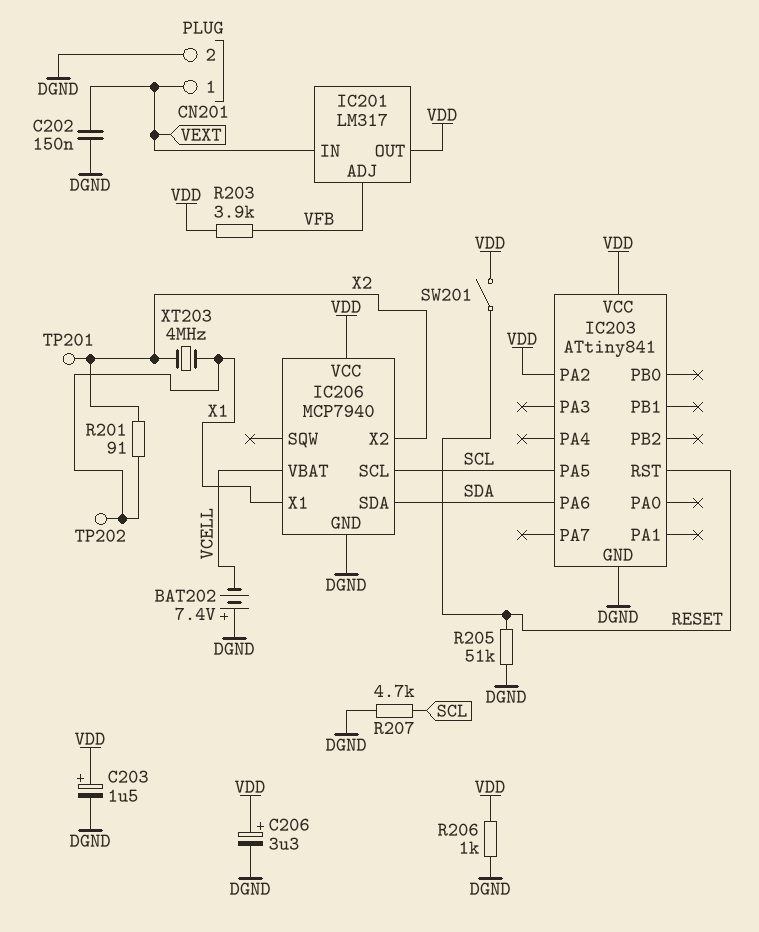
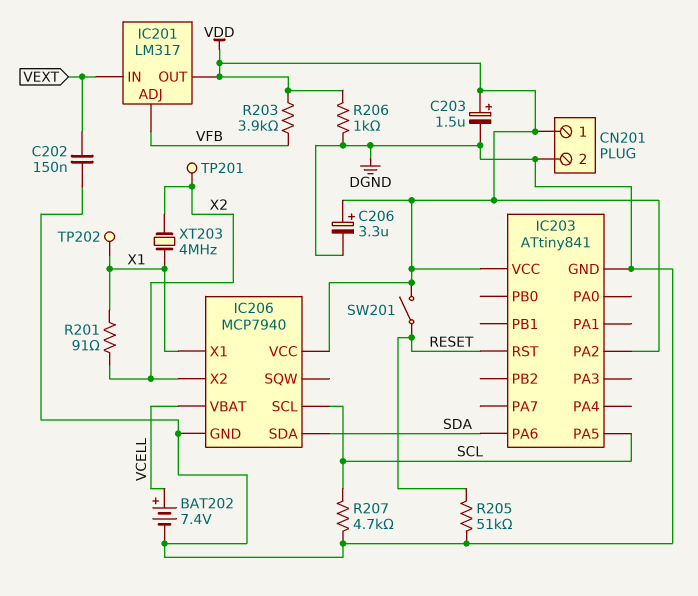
BAT202: 7.4V (plus DGND, minus VCELL) -> 7.4V (plus VCELL, minus DGND)
CN201 pin 1: VEXT -> VDD

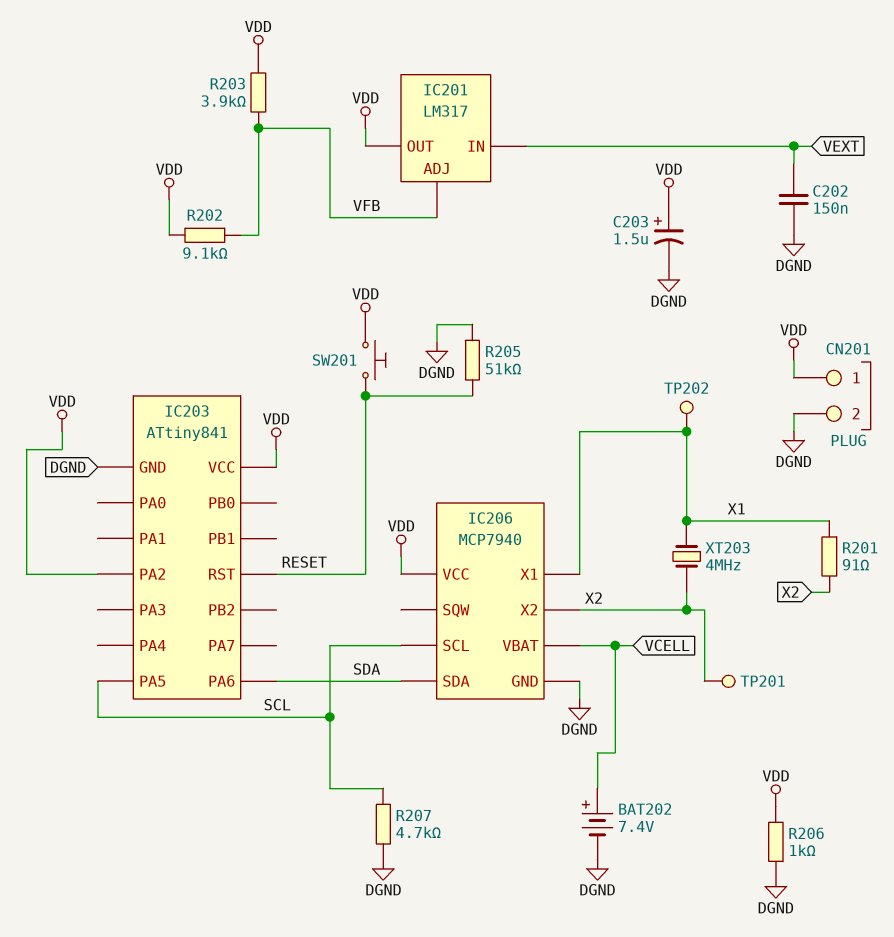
C206: 3.3uF (plus VDD, minus DGND) -> none
R202: none -> 9.1k (VDD, VFB)
SW201: switch (RESET, VDD) -> button (RESET, VDD)

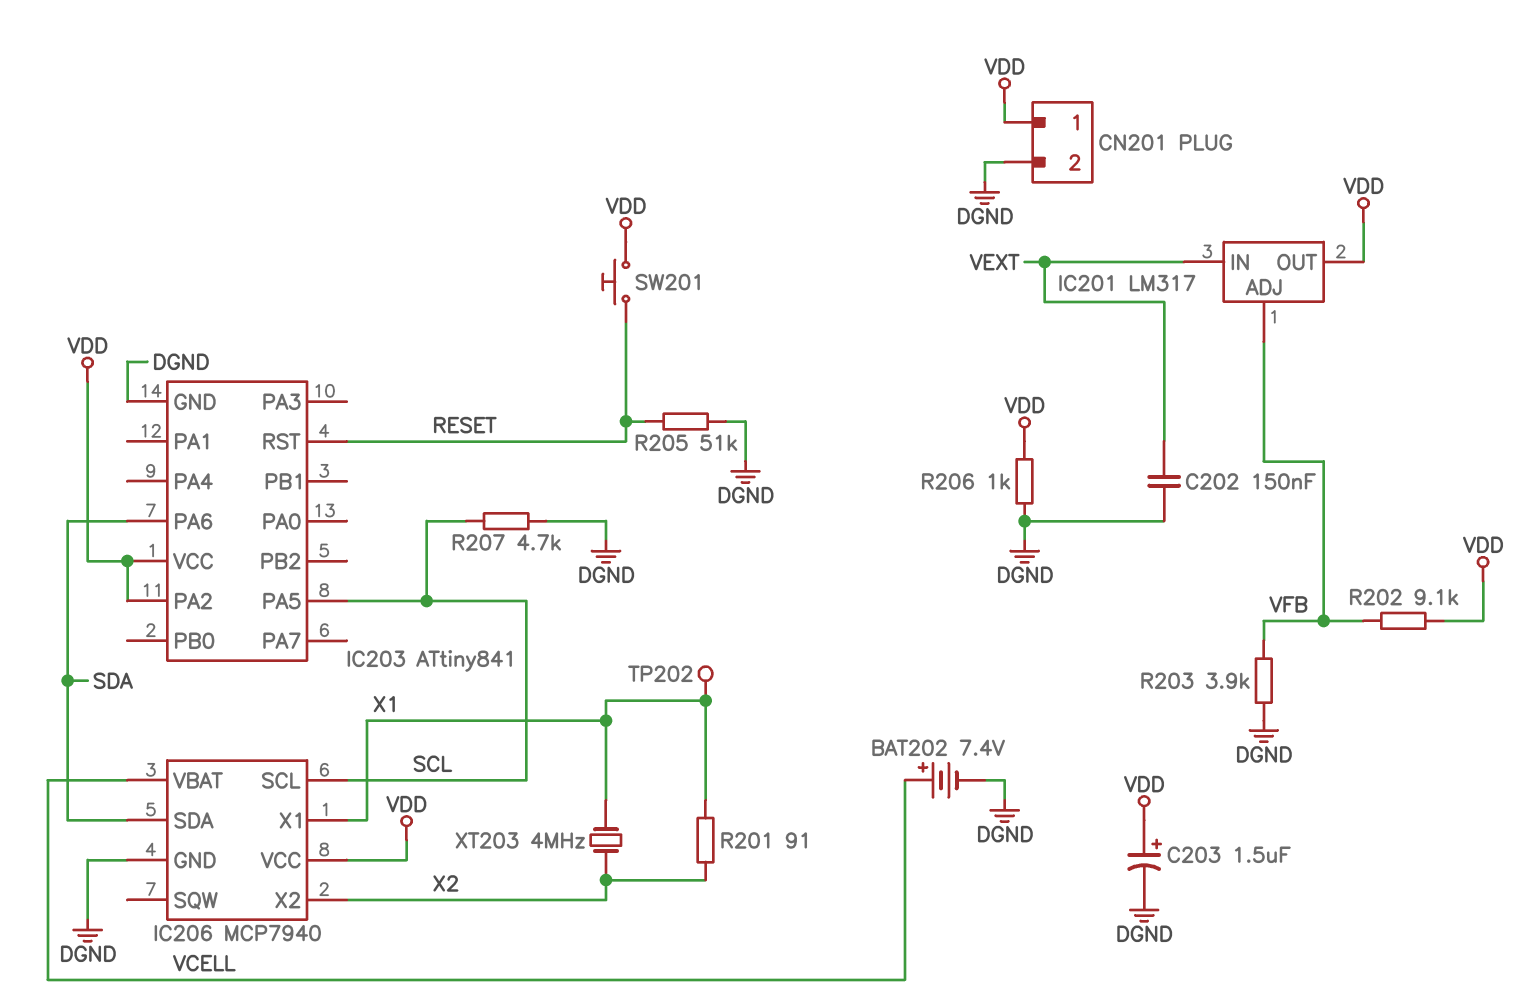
R203: 3.9k (VDD, VFB) -> 3.9k (DGND, VFB)
TP201: test point (X2) -> none

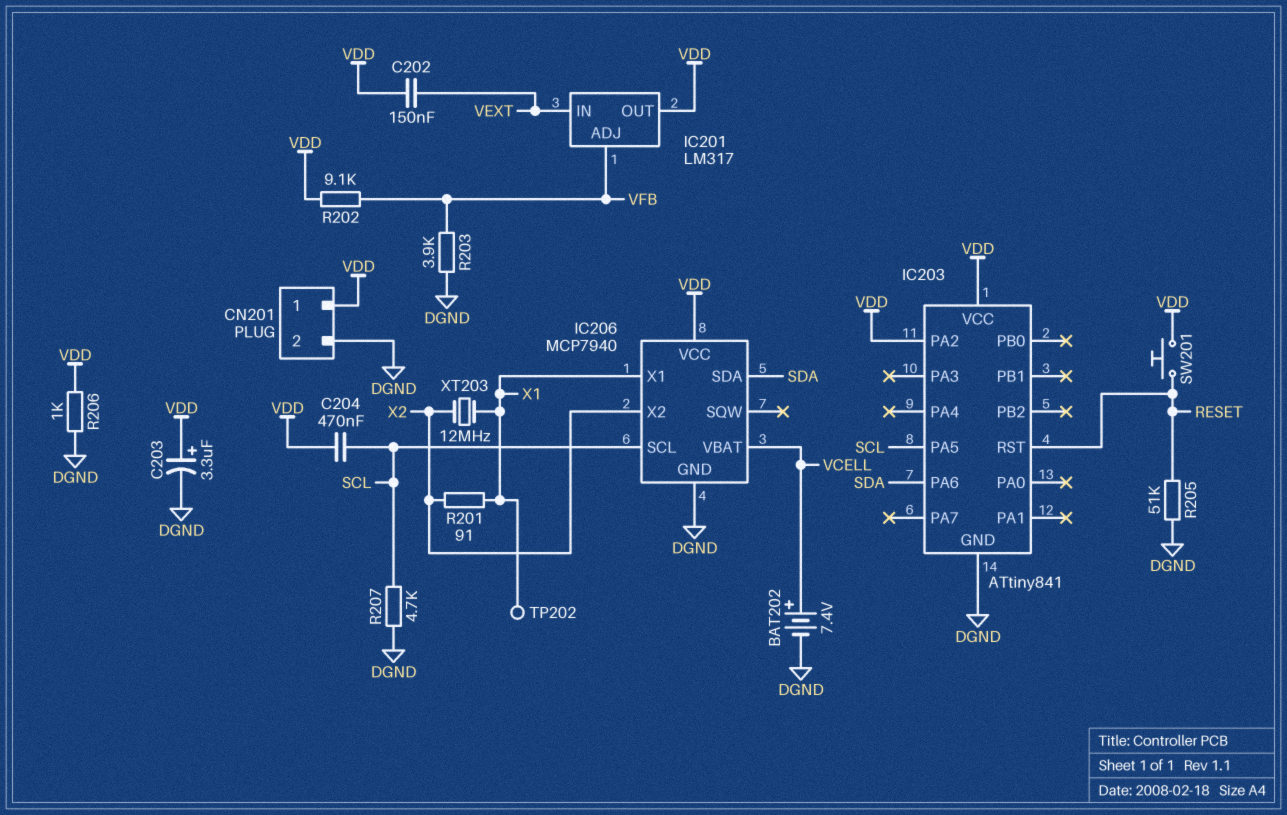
C202: 150nF (DGND, VEXT) -> 150nF (VDD, VEXT)
C203: 1.5uF (plus VDD, minus DGND) -> 3.3uF (plus VDD, minus DGND)
C204: none -> 470nF (SCL, VDD)
XT203: 4MHz (X1, X2) -> 12MHz (X1, X2)

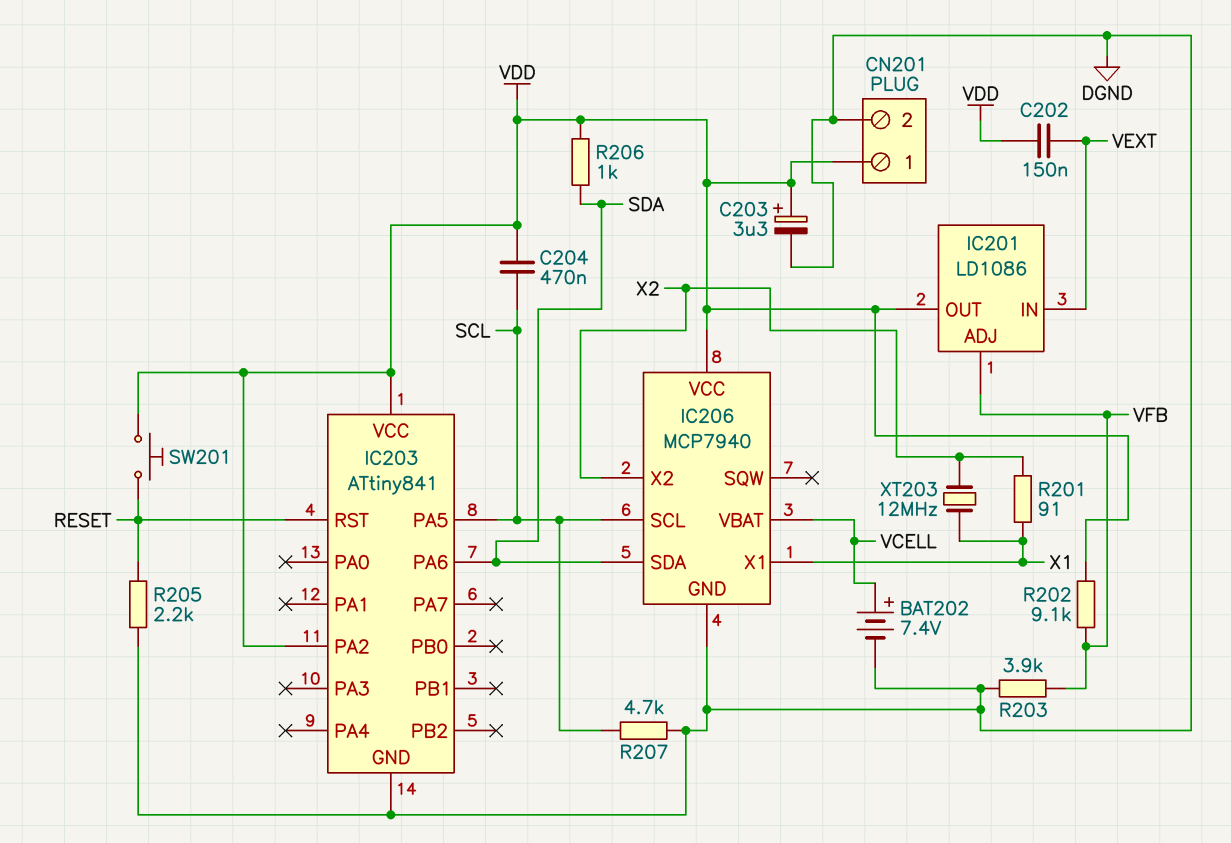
IC201: LM317 -> LD1086
R205: 51k (DGND, RESET) -> 2.2k (DGND, RESET)
R206: 1k (DGND, VDD) -> 1k (SDA, VDD)
TP202: test point (X1) -> none

